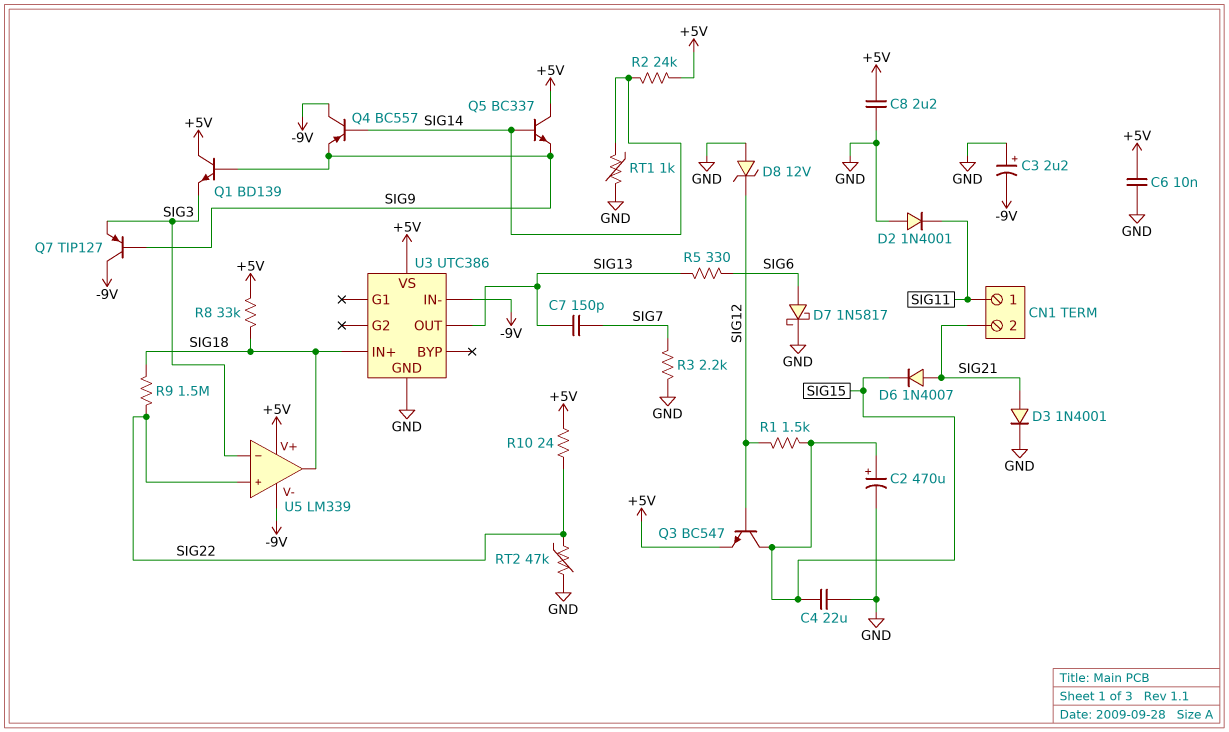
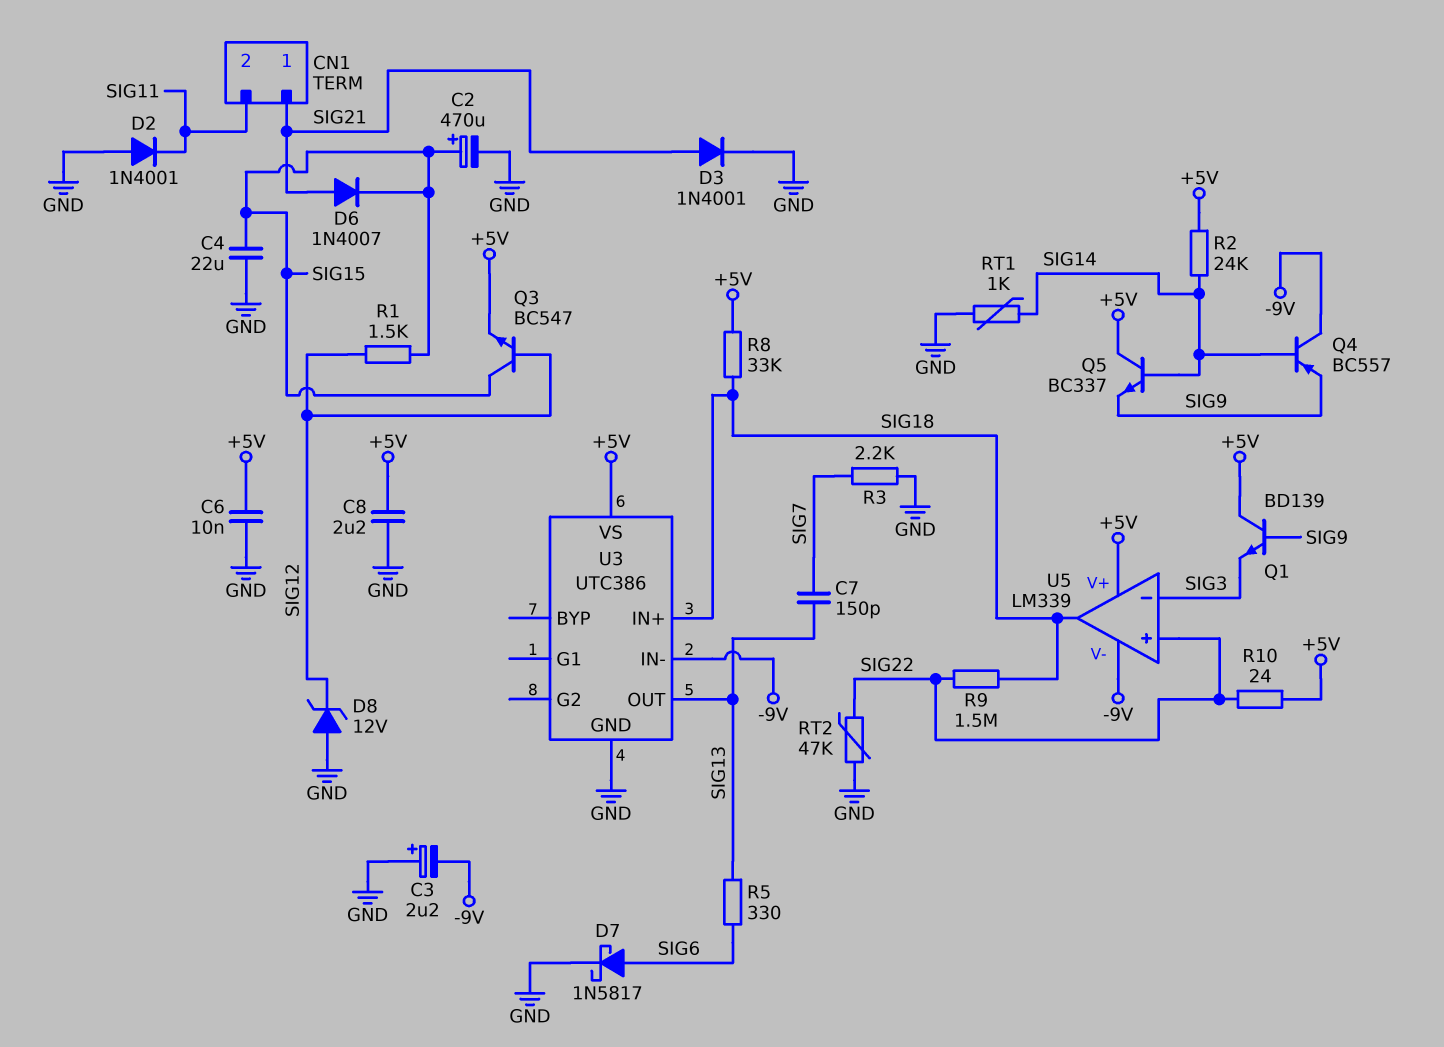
CN1 pin 1: SIG11 -> SIG21
CN1 pin 2: SIG21 -> SIG11
Q7: PNP TIP127 (B SIG9, C -9V, E SIG3) -> none

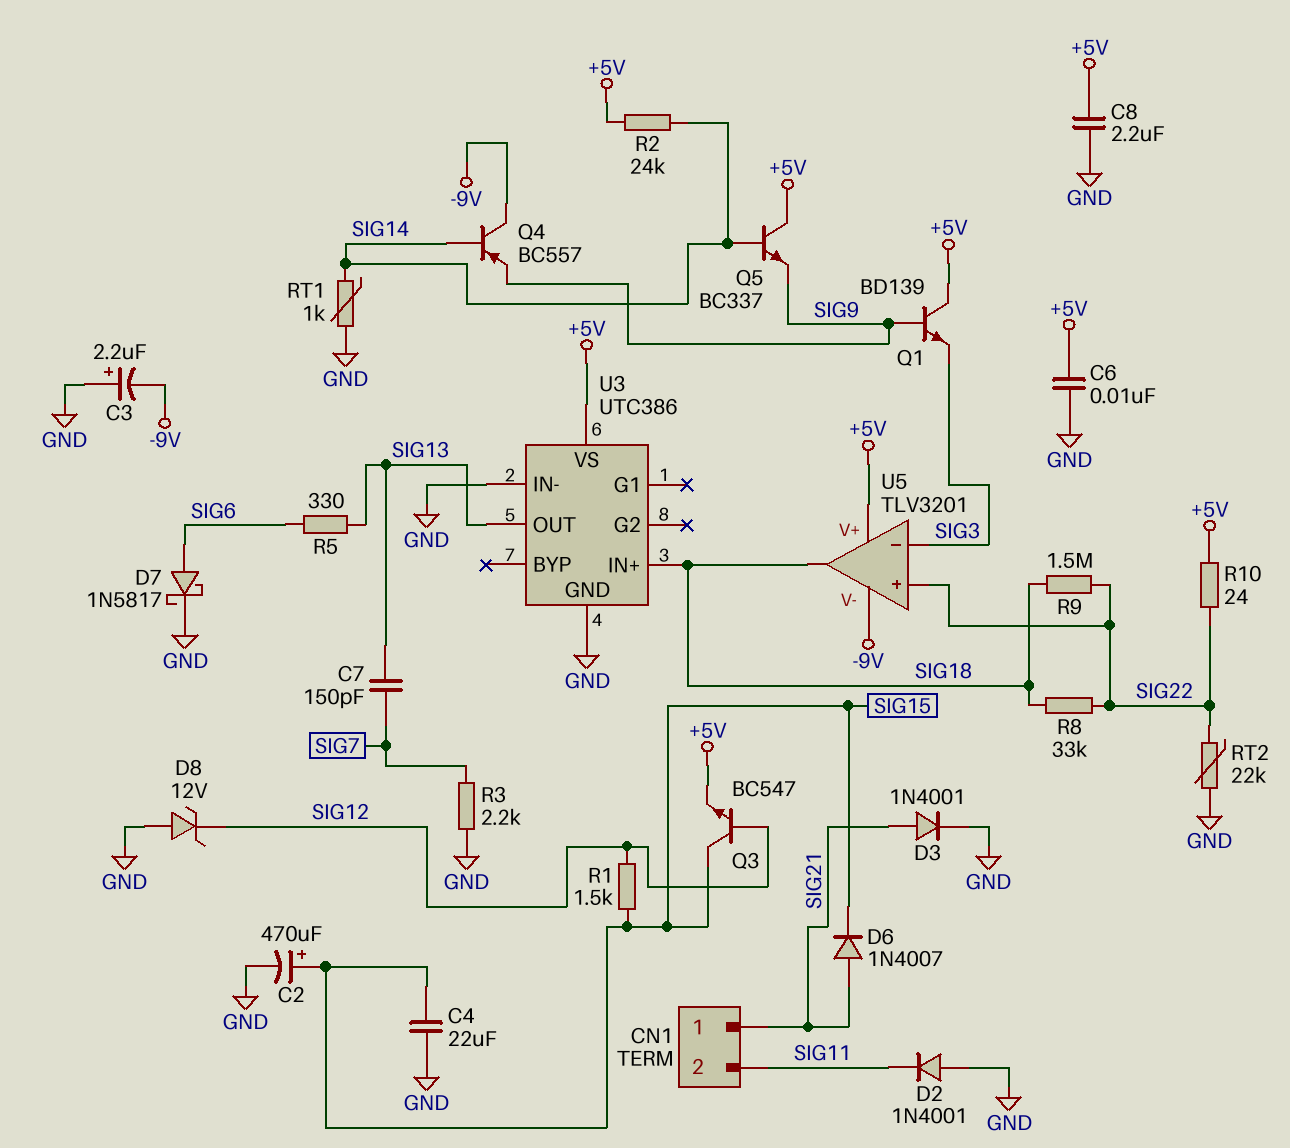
R8: 33k (+5V, SIG18) -> 33k (SIG18, SIG22)
RT2: 47k (GND, SIG22) -> 22k (GND, SIG22)
U3 pin IN-: -9V -> GND
U5: LM339 -> TLV3201

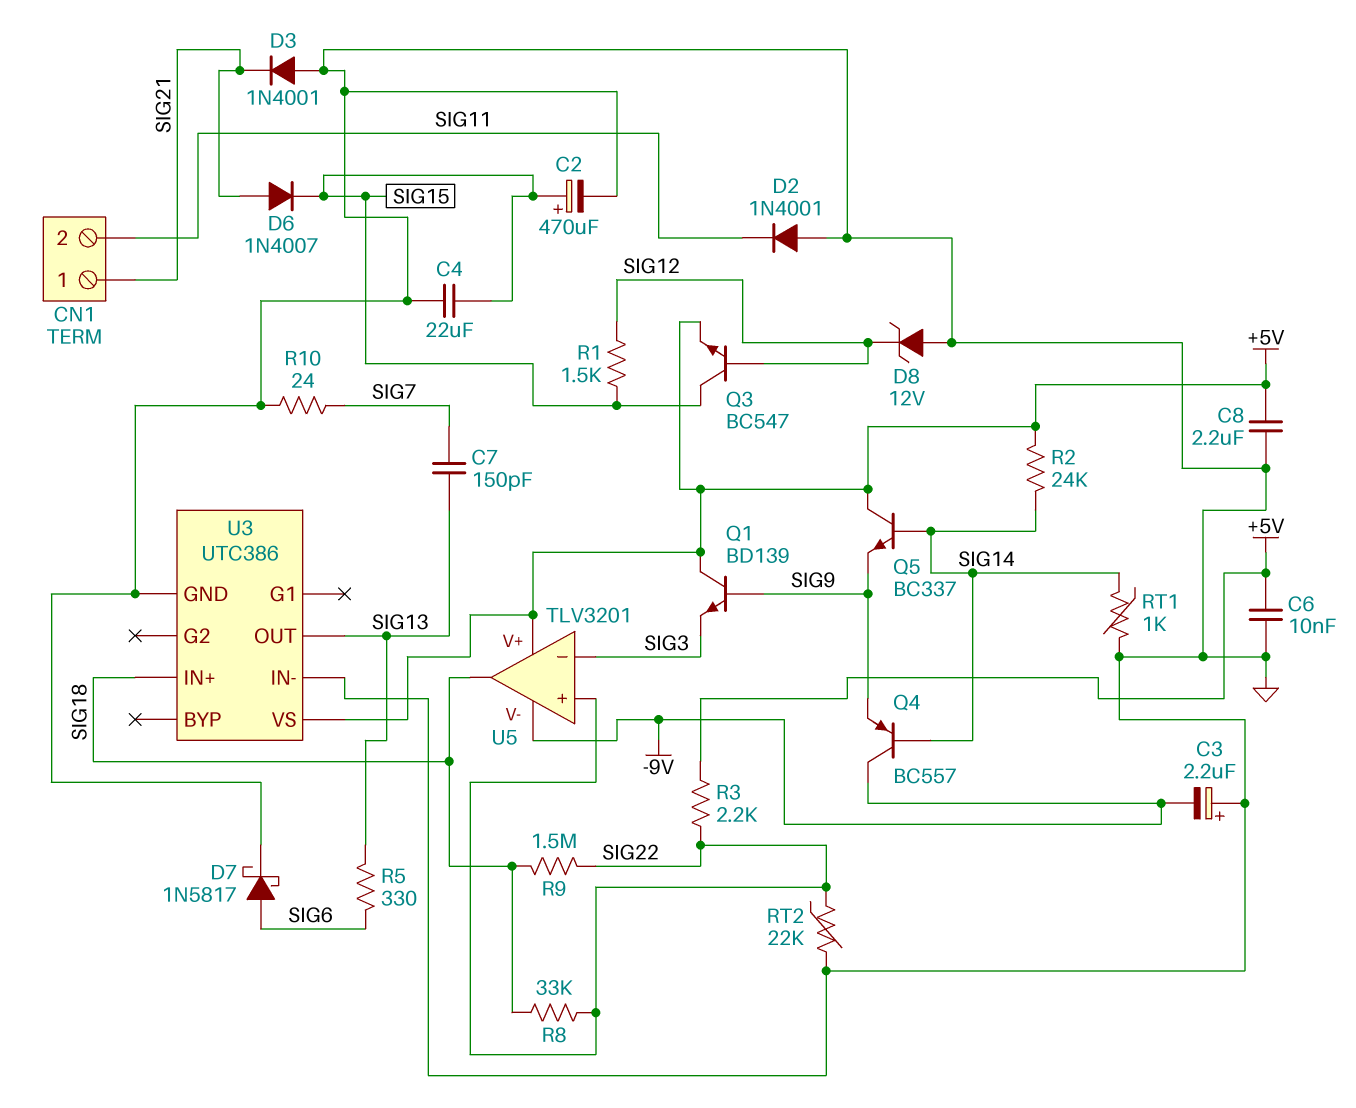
D3: diode 1N4001 (A SIG21, K GND) -> diode 1N4001 (A GND, K SIG21)
R3: 2.2k (GND, SIG7) -> 2.2k (+5V, SIG22)
R10: 24 (+5V, SIG22) -> 24 (GND, SIG7)

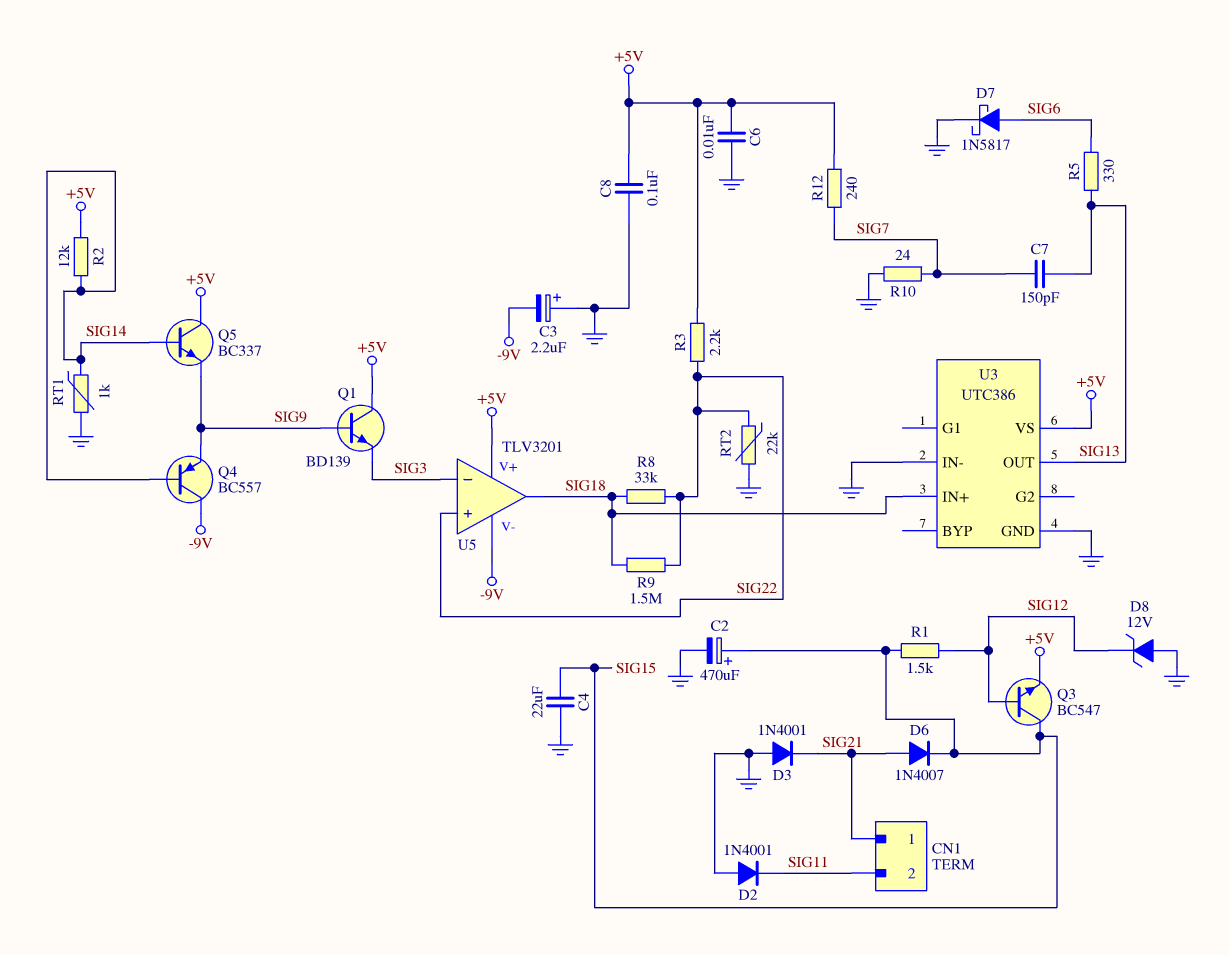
C8: 2.2uF (+5V, GND) -> 100nF (+5V, GND)
R2: 24k (+5V, SIG14) -> 12k (+5V, SIG14)
R12: none -> 240 (+5V, SIG7)

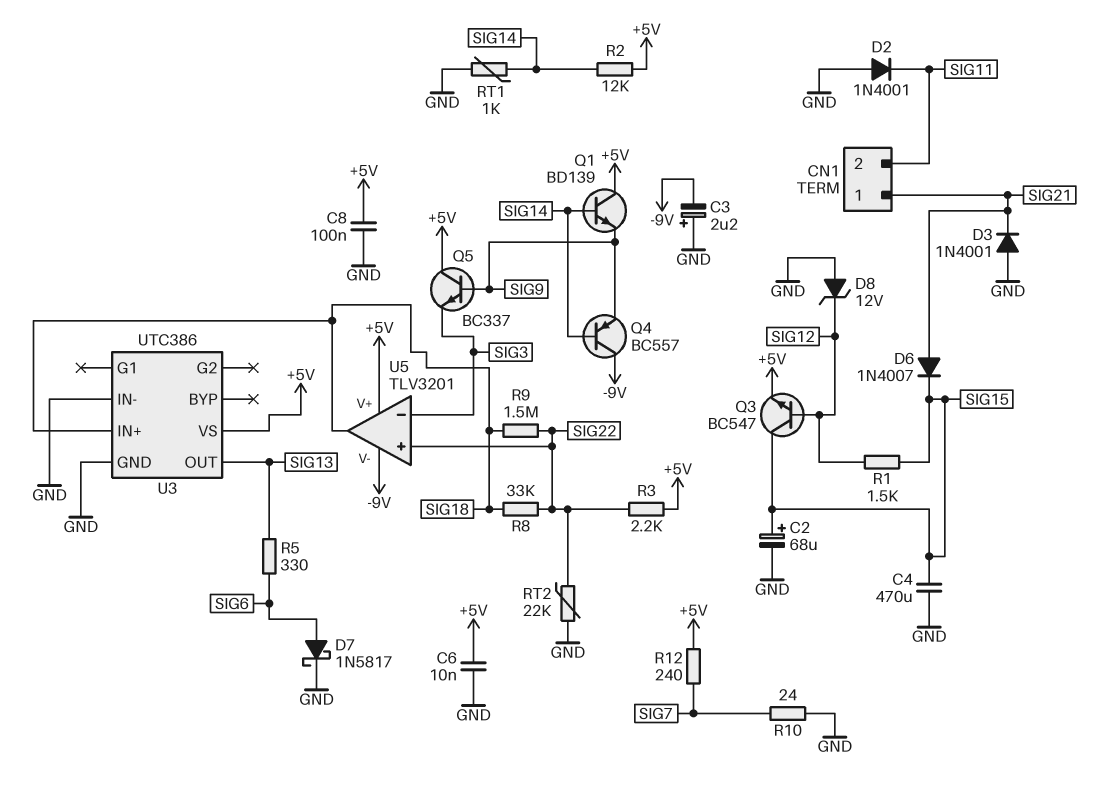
C2: 470uF (plus SIG15, minus GND) -> 68uF (plus SIG15, minus GND)
C4: 22uF (GND, SIG15) -> 470uF (GND, SIG15)
C7: 150pF (SIG7, SIG13) -> none
Q1: NPN BD139 (B SIG9, C +5V, E SIG3) -> NPN BD139 (B SIG14, C +5V, E SIG9)
Q5: NPN BC337 (B SIG14, C +5V, E SIG9) -> NPN BC337 (B SIG9, C +5V, E SIG3)

